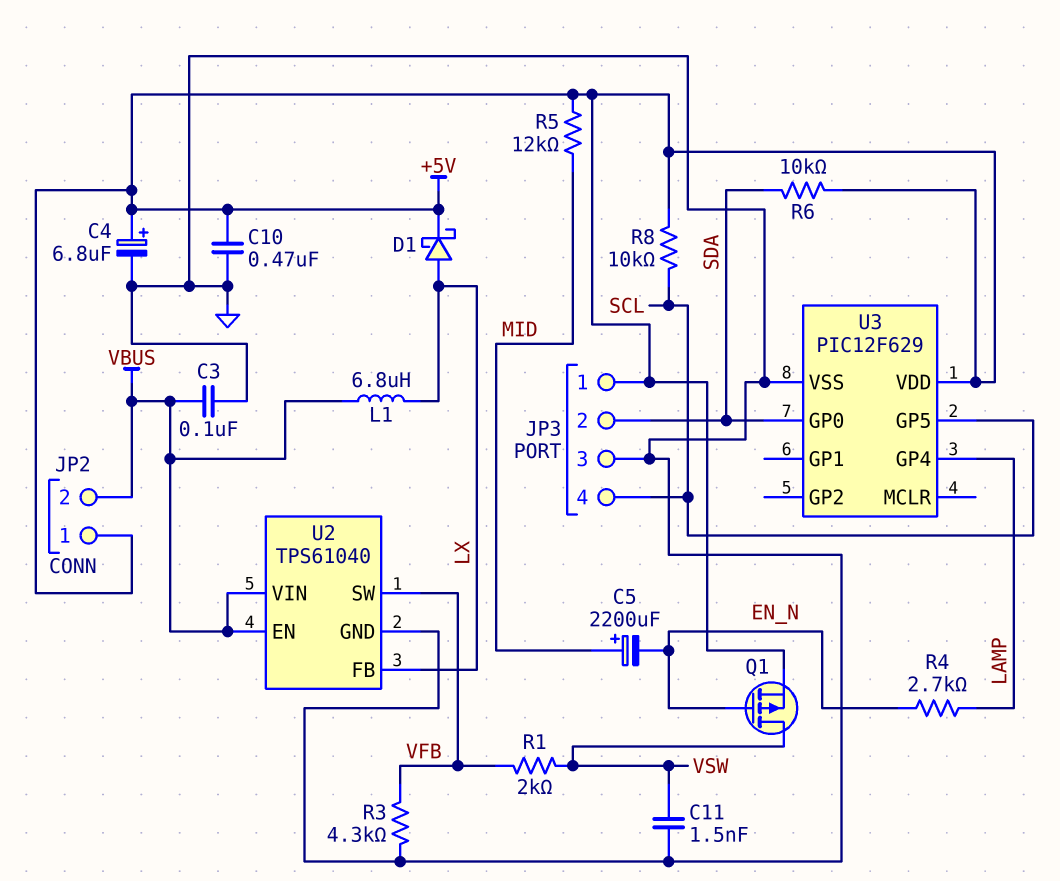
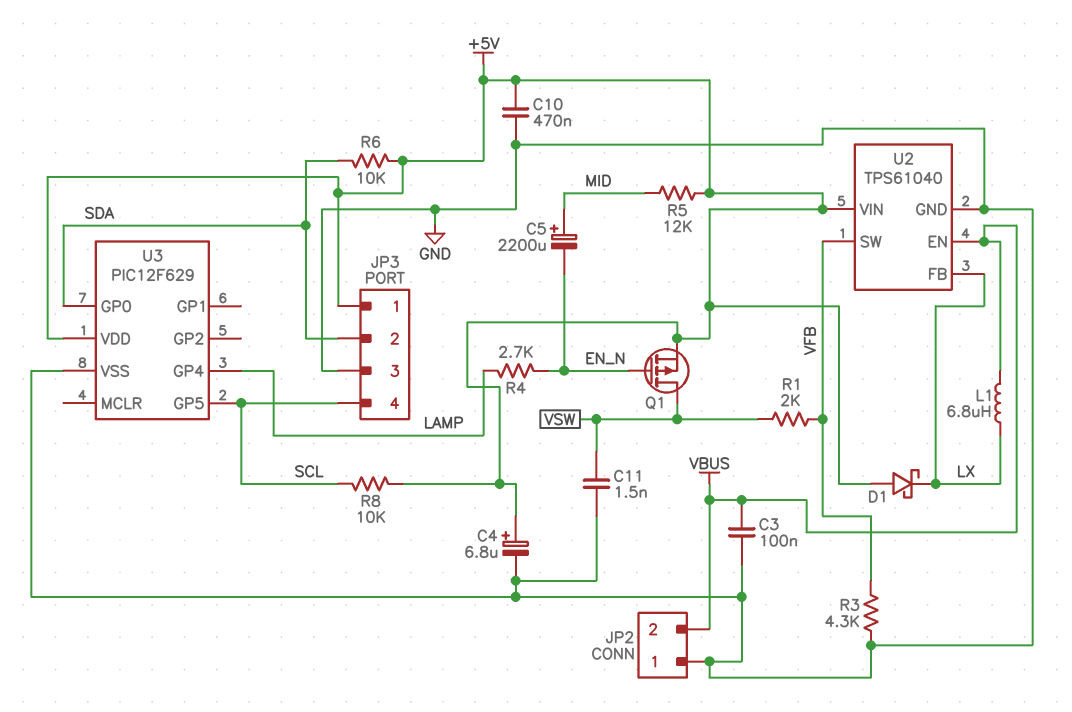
D1: schottky (A LX, K +5V) -> schottky (A +5V, K LX)
JP2 pin 1: +5V -> GND
U2 pin VIN: VBUS -> +5V

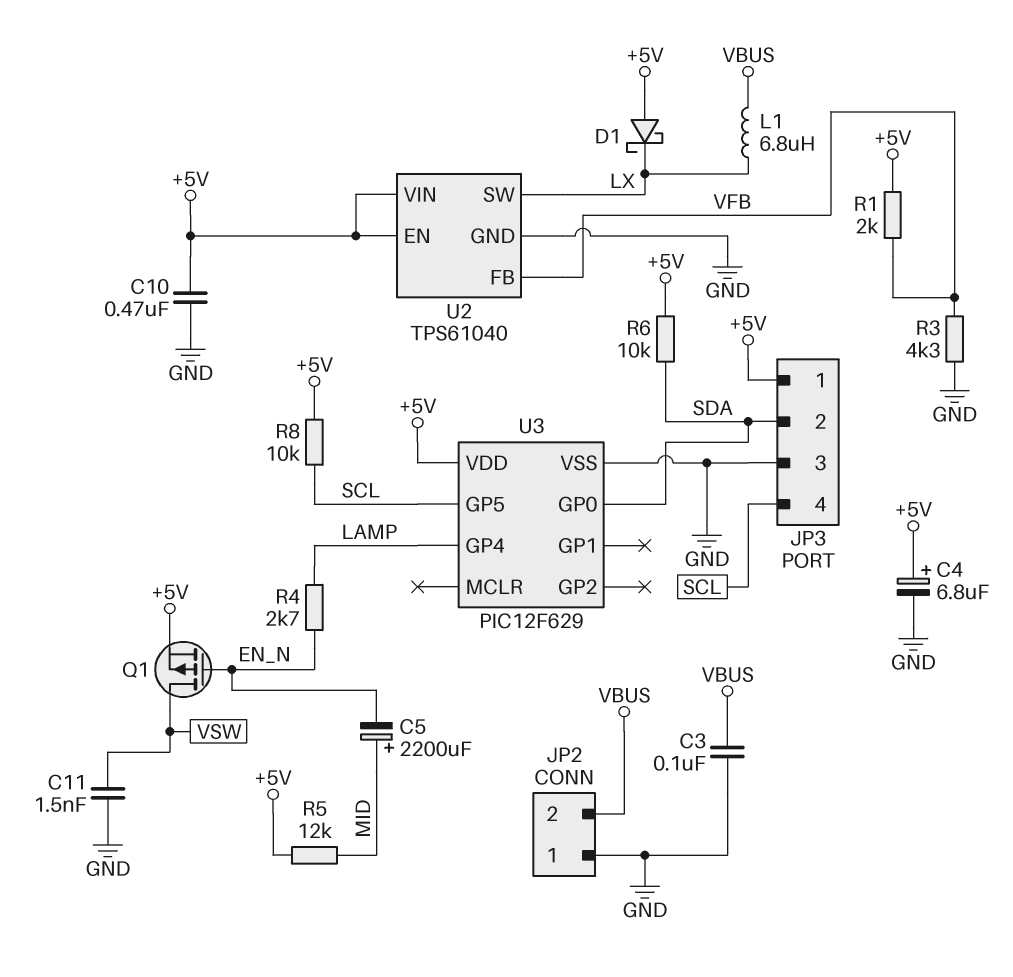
R1: 2k (VFB, VSW) -> 2k (+5V, VFB)
U2 pin EN: VBUS -> +5V
U2 pin FB: LX -> VFB
U2 pin SW: VFB -> LX

